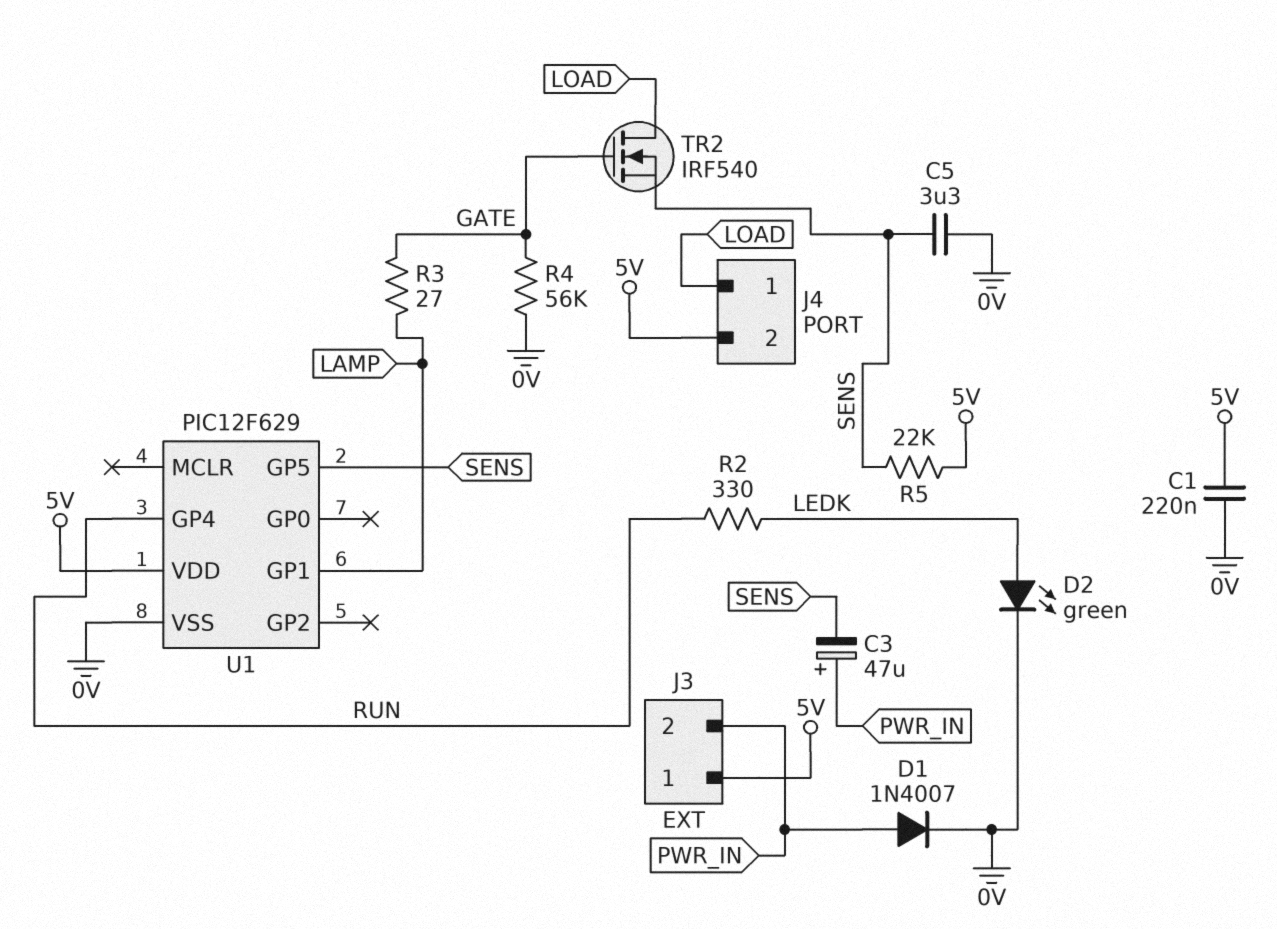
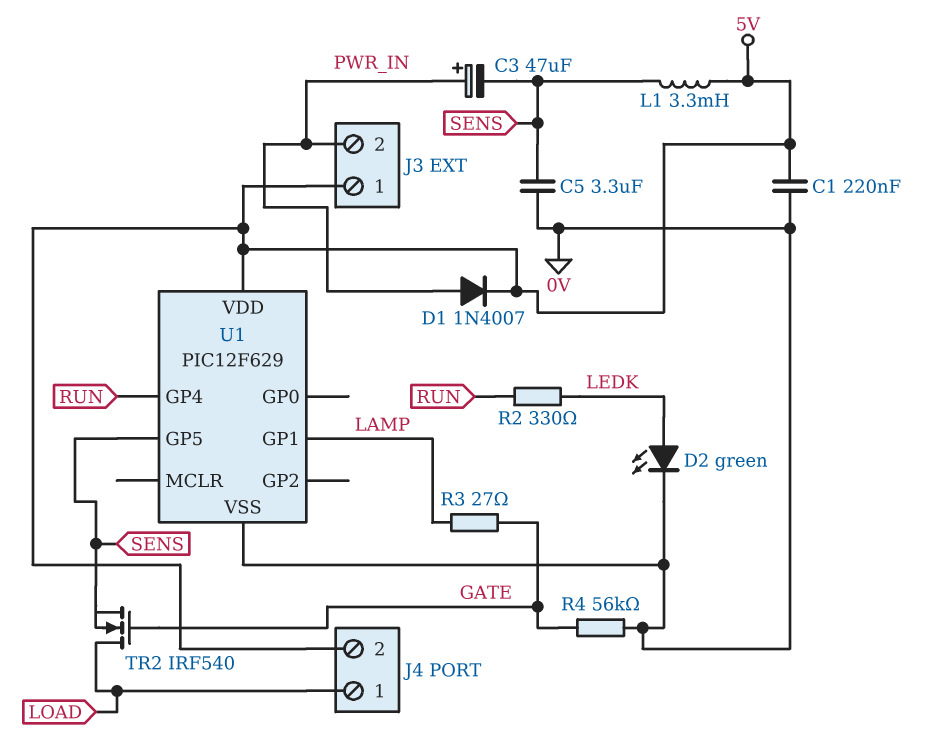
D1: diode 1N4007 (A PWR_IN, K 0V) -> diode 1N4007 (A PWR_IN, K 5V)
L1: none -> 3.3mH (5V, SENS)
R5: 22k (5V, SENS) -> none

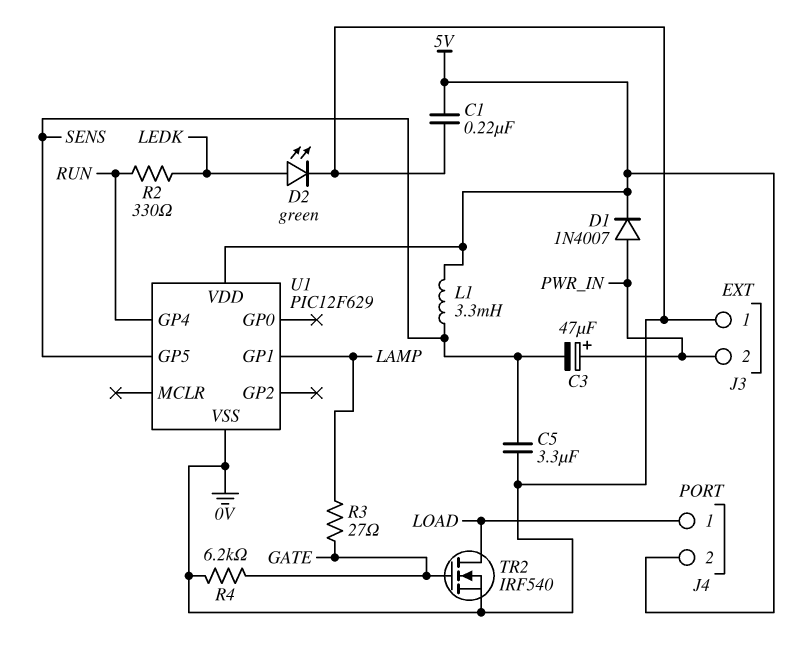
J3 pin 1: 5V -> 0V
R4: 56k (0V, GATE) -> 6.2k (0V, GATE)
TR2: NMOS IRF540 (G GATE, D LOAD, S SENS) -> NMOS IRF540 (G GATE, D LOAD, S 0V)

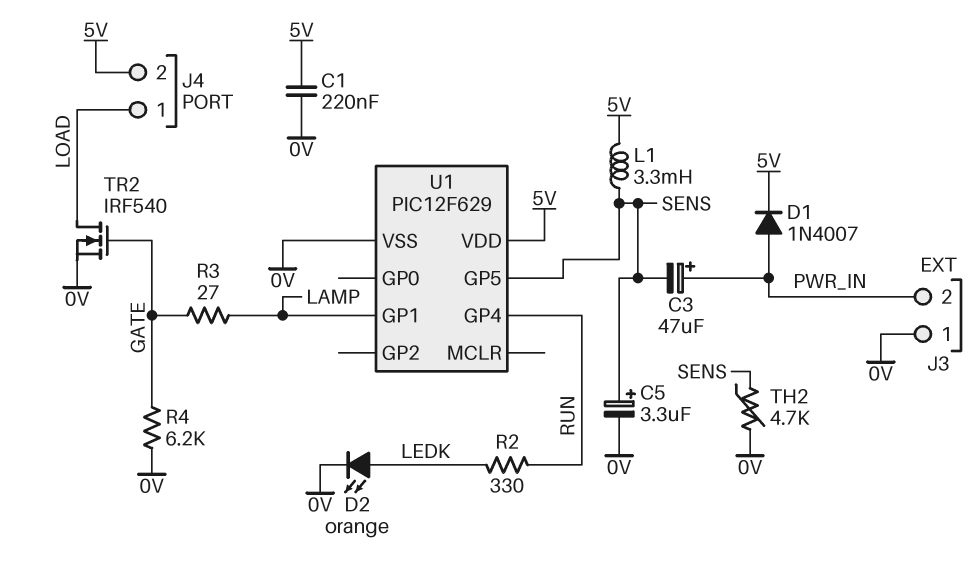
C5: 3.3uF (0V, SENS) -> 3.3uF (plus SENS, minus 0V)
D2: LED green (A LEDK, K 0V) -> LED orange (A LEDK, K 0V)
TH2: none -> 4.7k (0V, SENS)

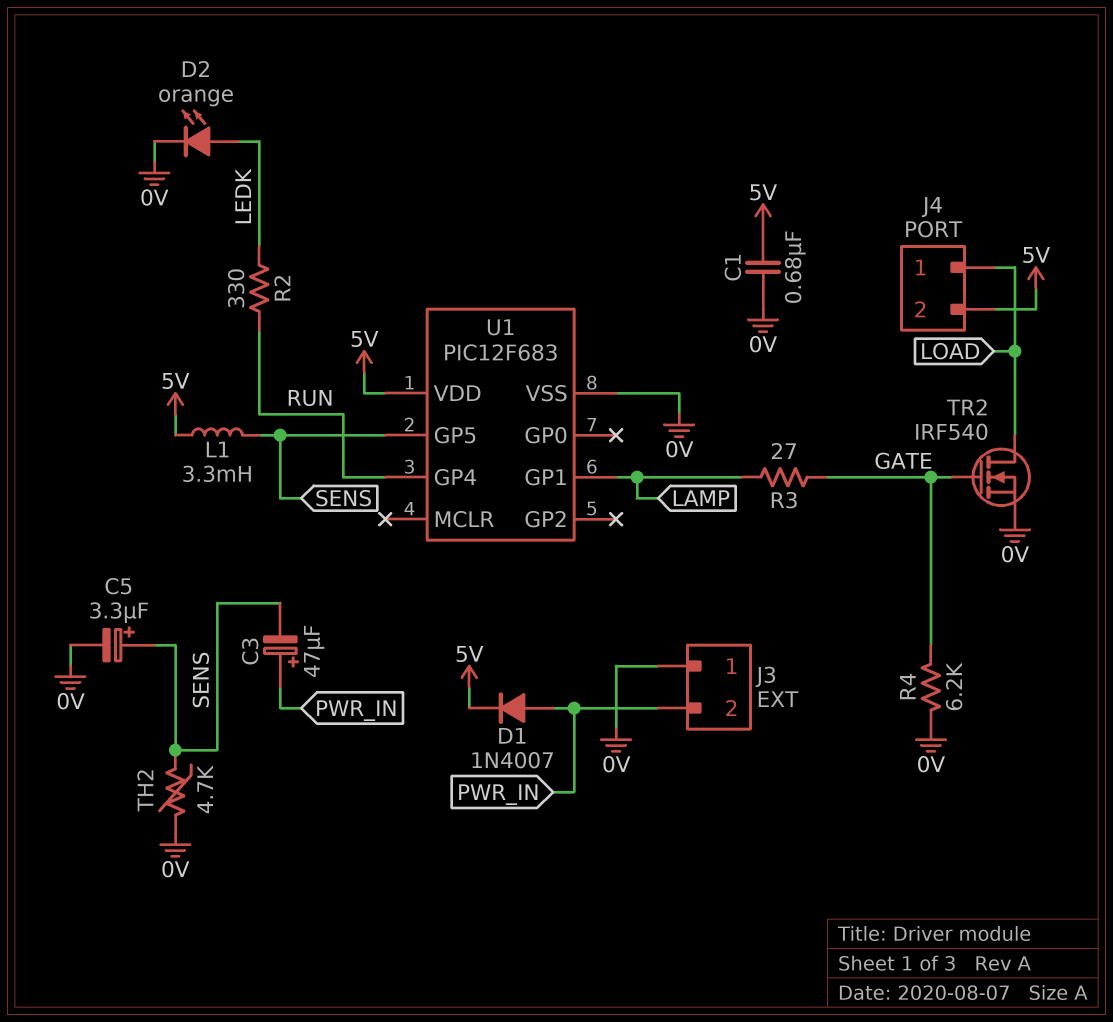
C1: 220nF (0V, 5V) -> 680nF (0V, 5V)
U1: PIC12F629 -> PIC12F683

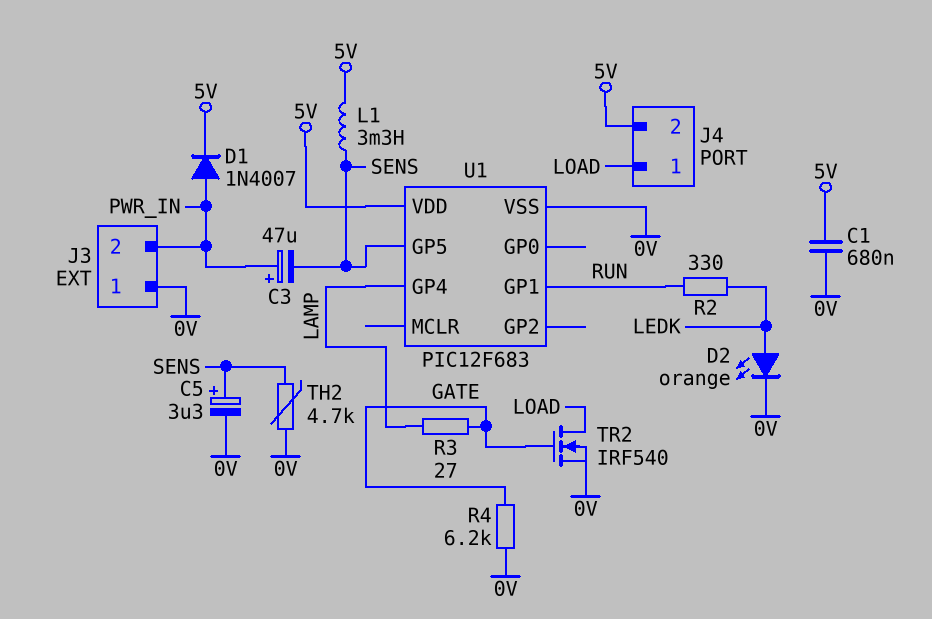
U1 pin GP1: LAMP -> RUN
U1 pin GP4: RUN -> LAMP

